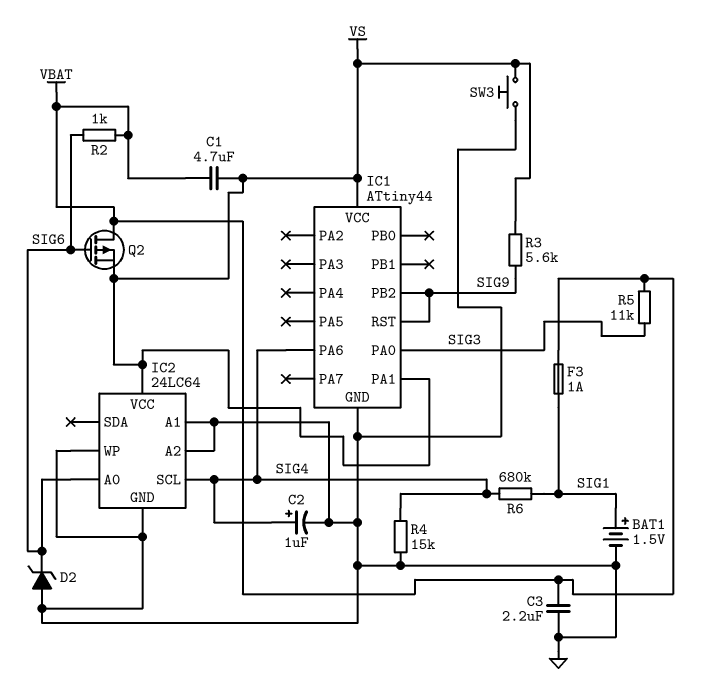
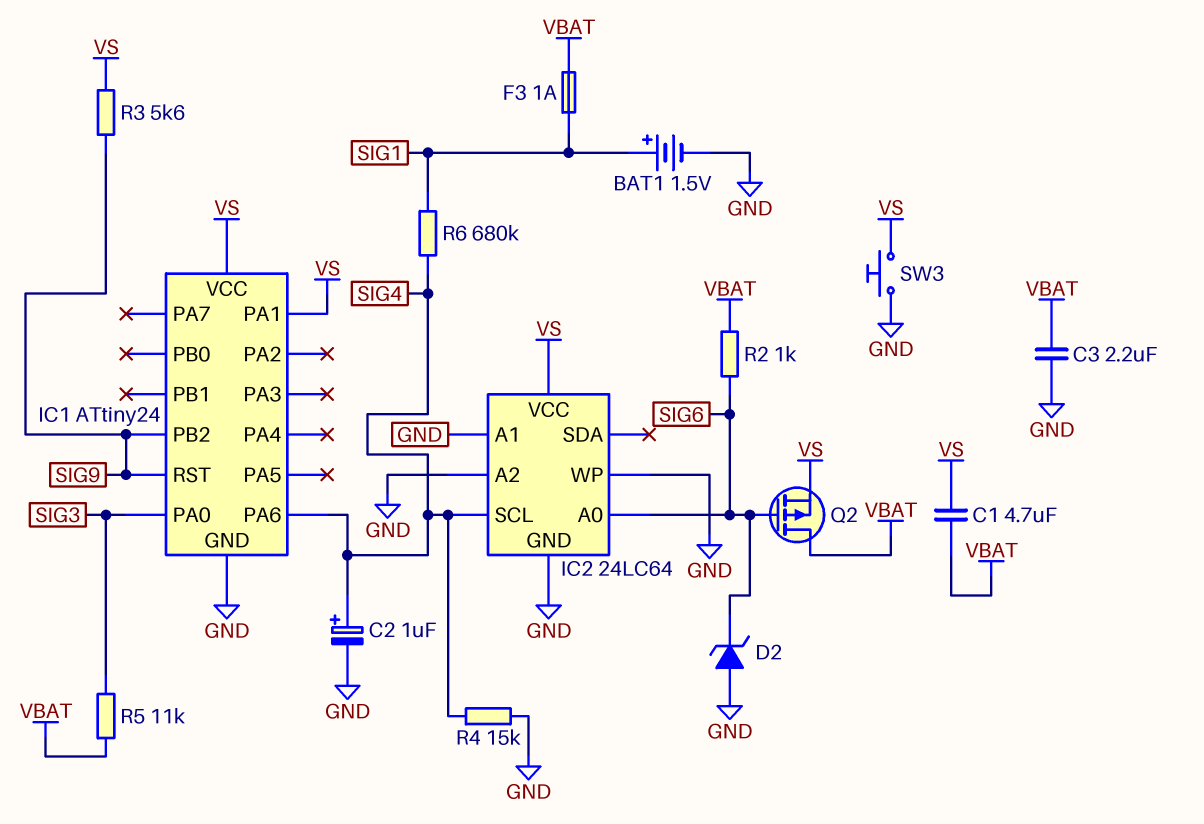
IC1: ATtiny44 -> ATtiny24

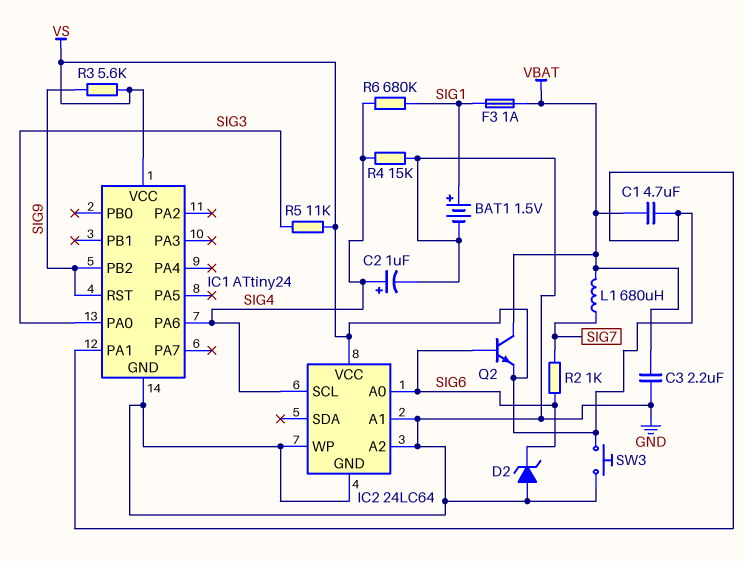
L1: none -> 680uH (SIG7, VBAT)
Q2: PMOS (G SIG6, D VBAT, S VS) -> NPN (B SIG6, C VBAT, E VS)
R2: 1k (SIG6, VBAT) -> 1k (SIG6, SIG7)
R5: 11k (SIG3, VBAT) -> 11k (SIG3, VS)

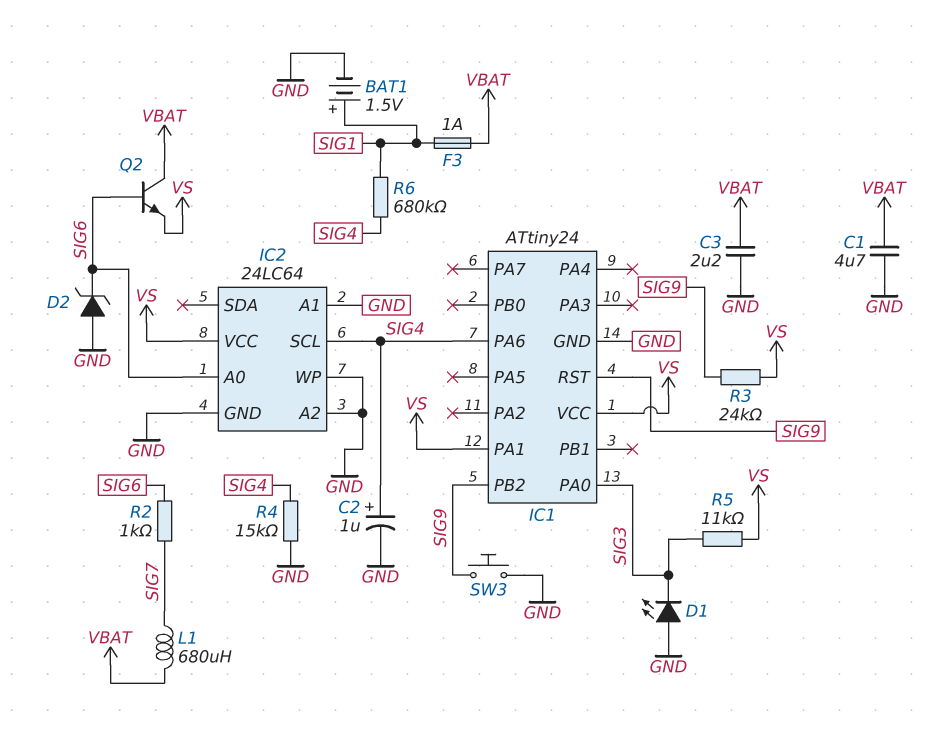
C1: 4.7uF (VBAT, VS) -> 4.7uF (GND, VBAT)
D1: none -> LED (A GND, K SIG3)
R3: 5.6k (SIG9, VS) -> 24k (SIG9, VS)
SW3: button (GND, VS) -> button (GND, SIG9)

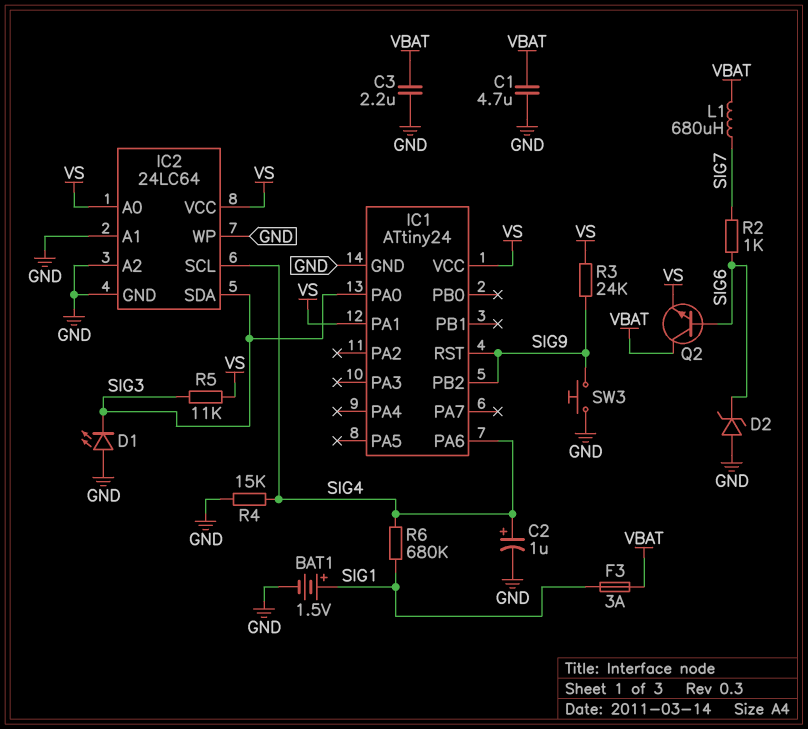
F3: 1A (SIG1, VBAT) -> 3A (SIG1, VBAT)
IC2 pin A0: SIG6 -> VS
IC2 pin SDA: none -> SIG3

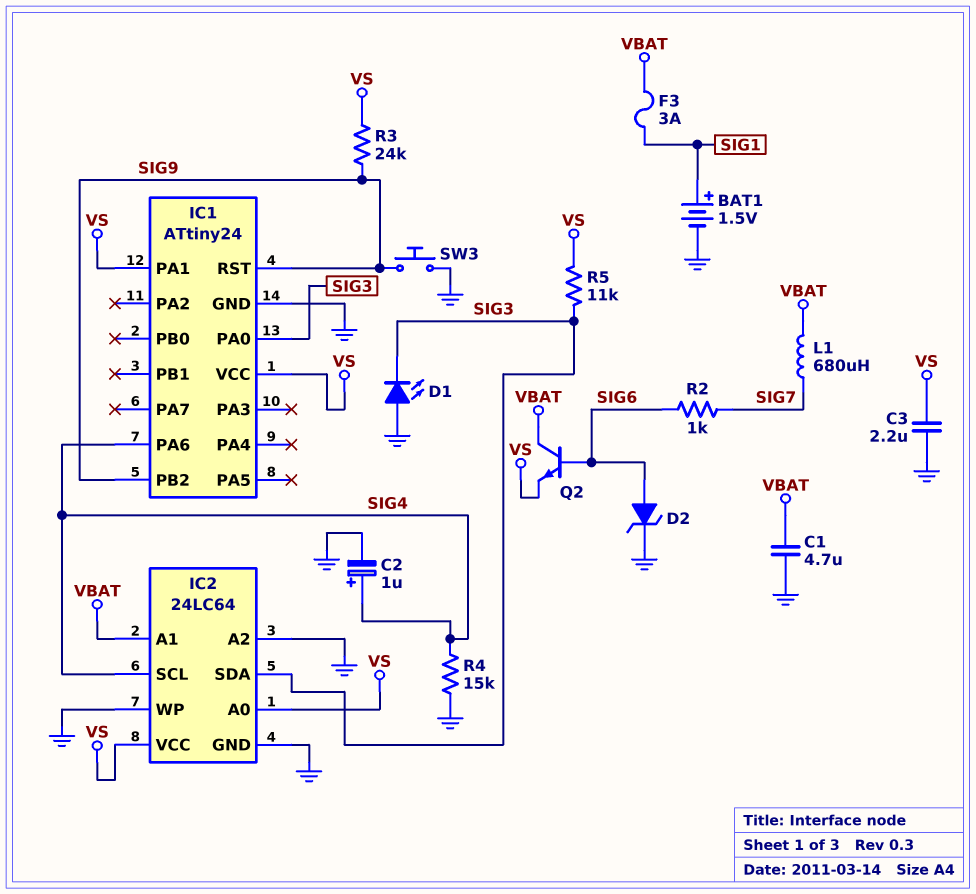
C3: 2.2uF (GND, VBAT) -> 2.2uF (GND, VS)
D2: zener (A GND, K SIG6) -> zener (A SIG6, K GND)
IC2 pin A1: GND -> VBAT
R6: 680k (SIG1, SIG4) -> none

